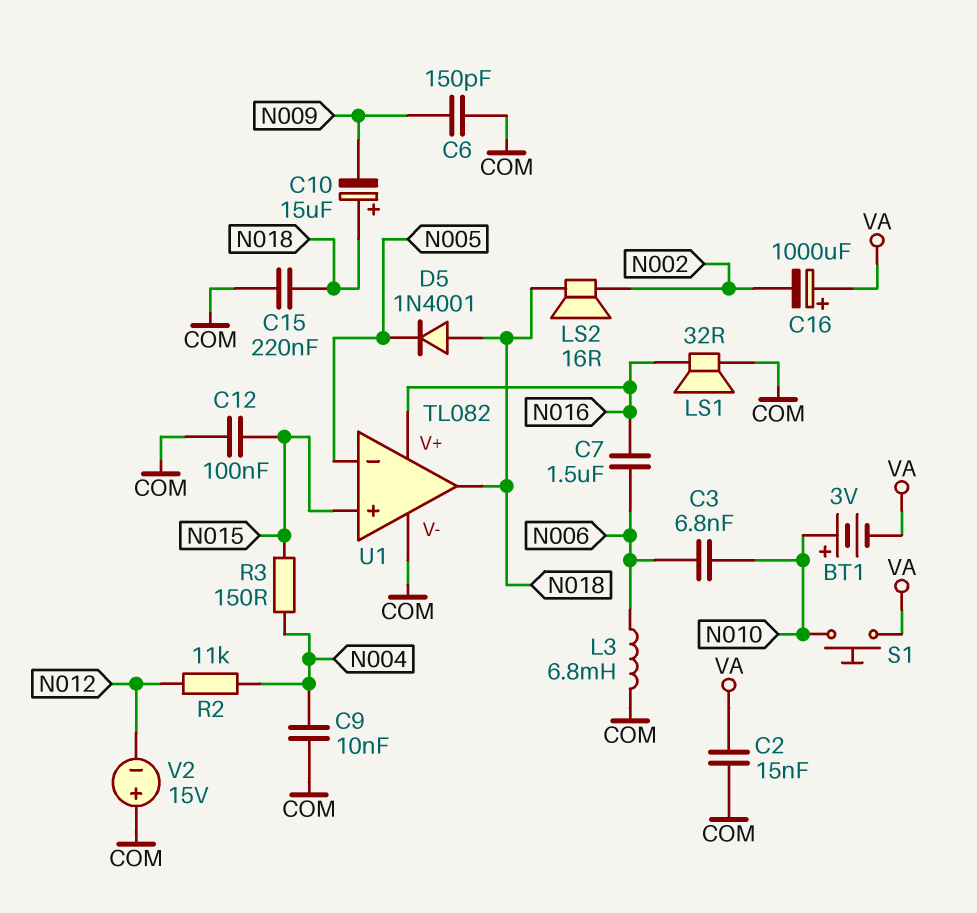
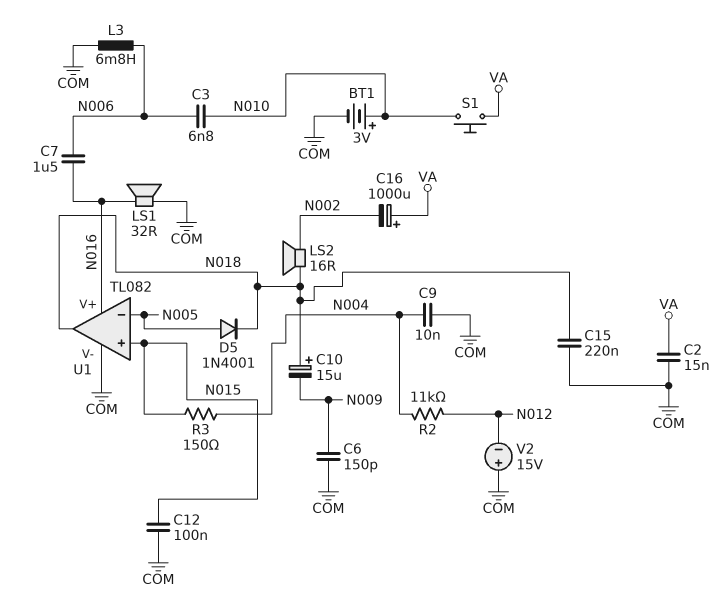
BT1: 3V (plus N010, minus VA) -> 3V (plus N010, minus COM)
D5: diode 1N4001 (A N018, K N005) -> diode 1N4001 (A N005, K N018)

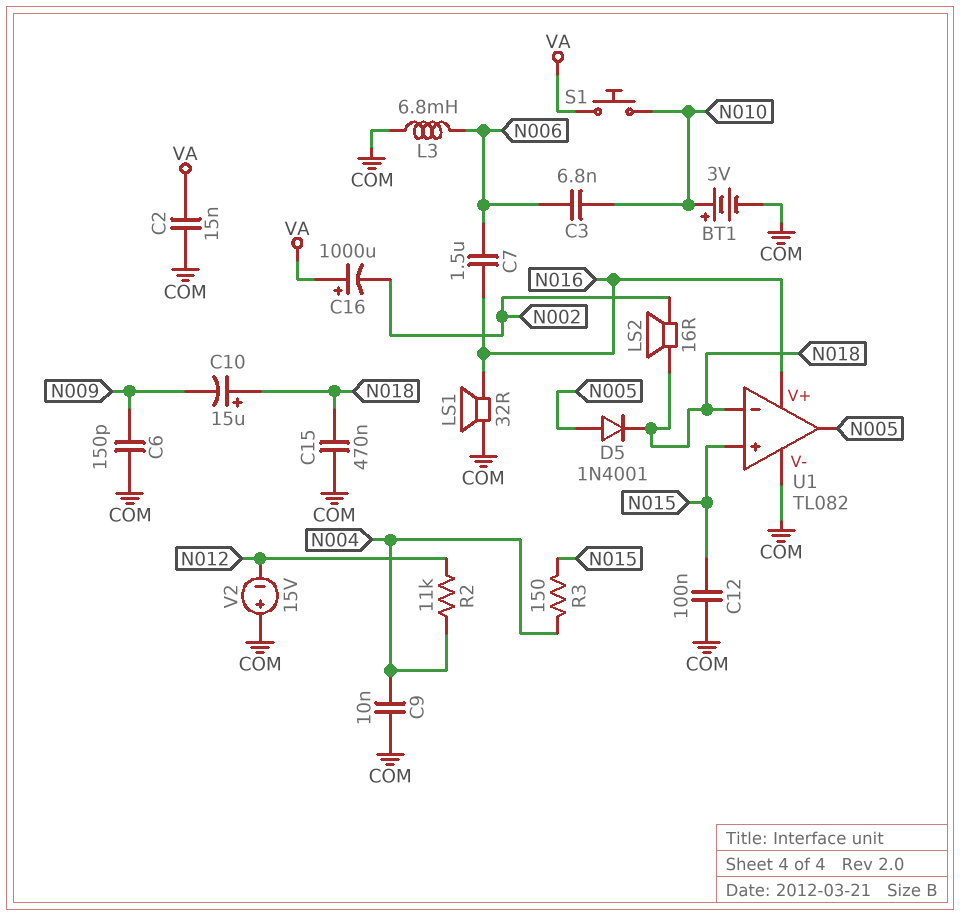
C15: 220nF (COM, N018) -> 470nF (COM, N018)
U1 pin in-: N005 -> N018
U1 pin out: N018 -> N005

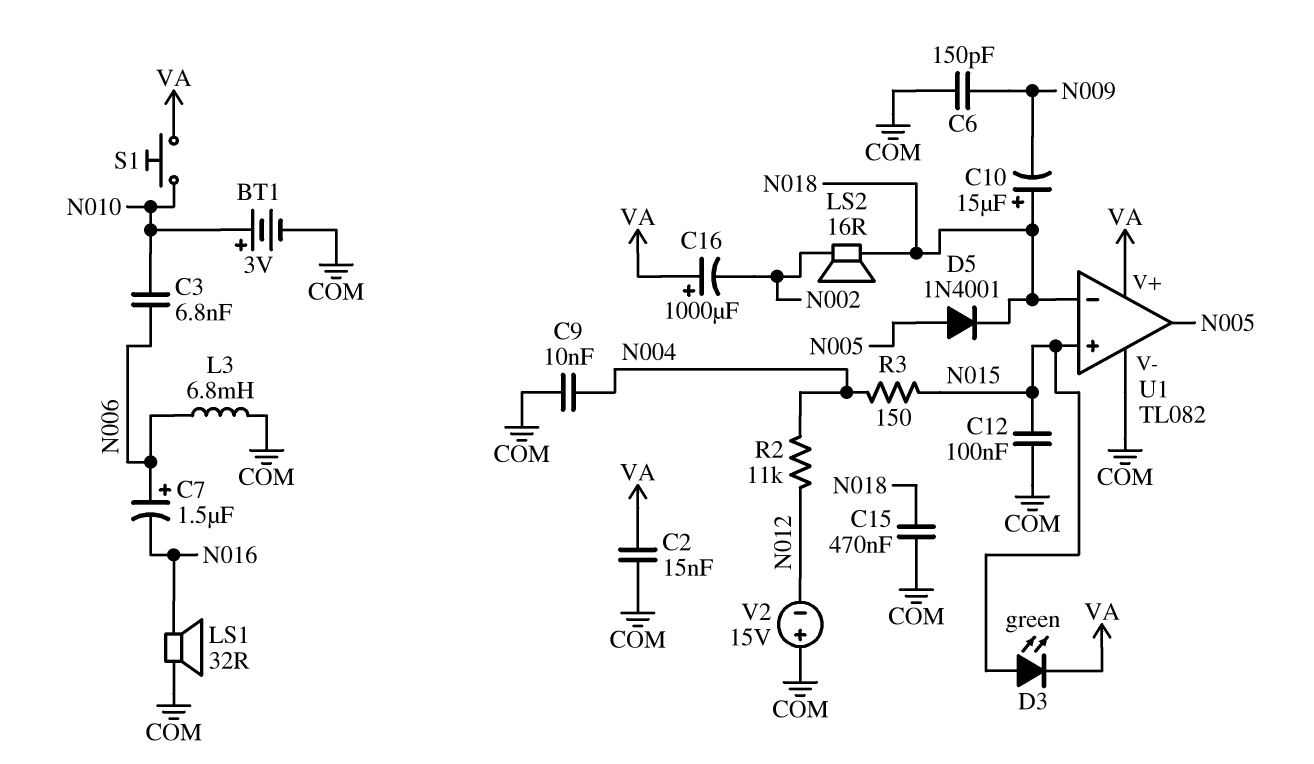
C7: 1.5uF (N006, N016) -> 1.5uF (plus N006, minus N016)
D3: none -> LED green (A N015, K VA)
U1 pin V+: N016 -> VA

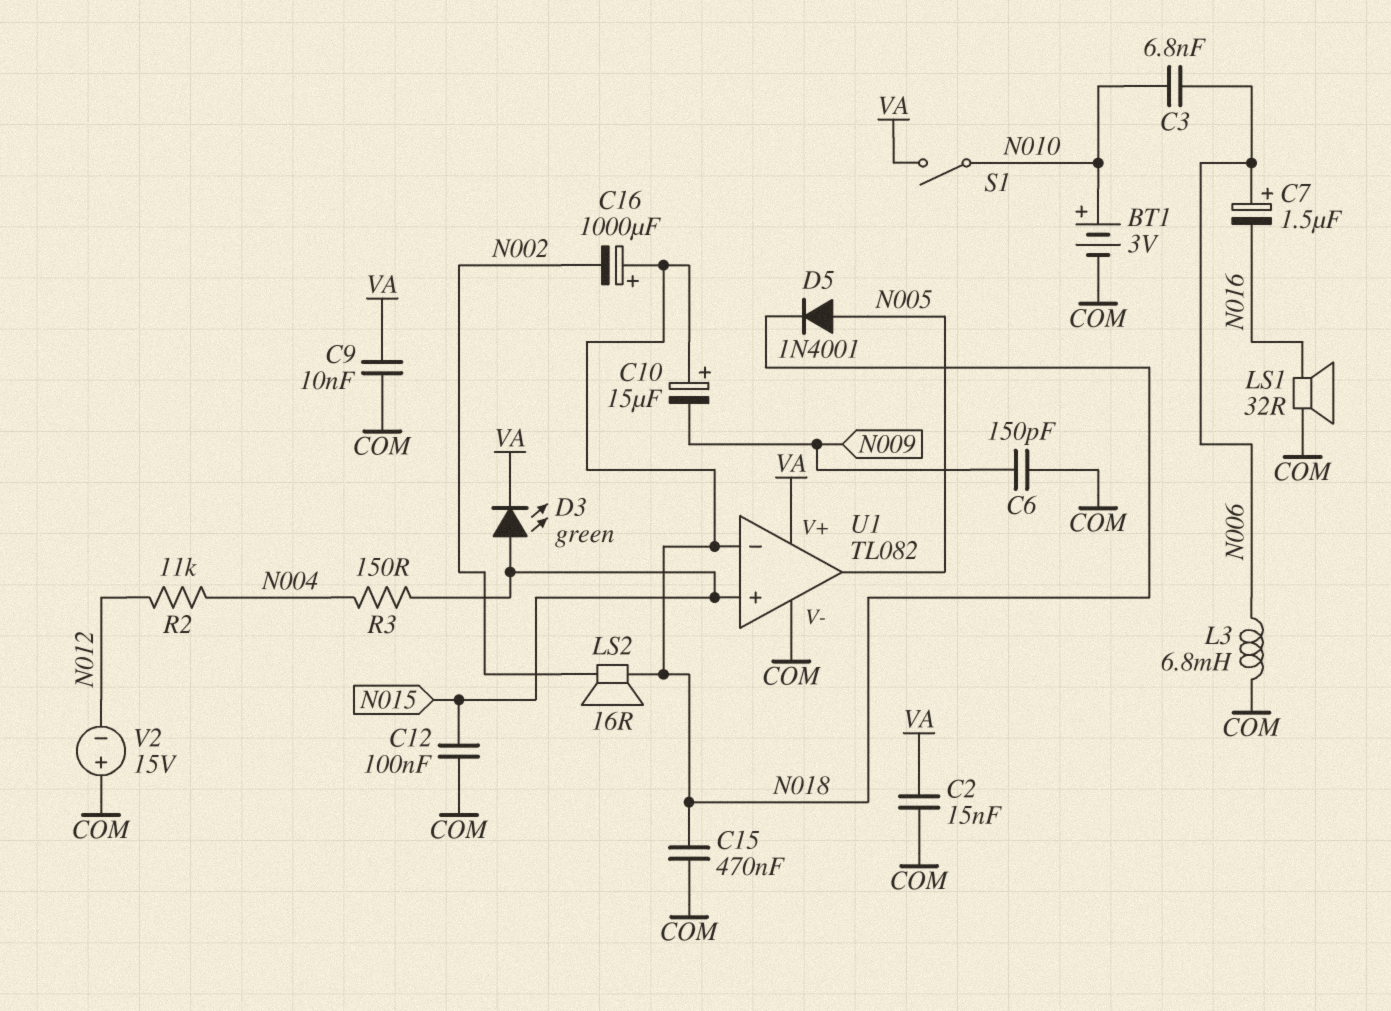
C9: 10nF (COM, N004) -> 10nF (COM, VA)
C16: 1000uF (plus VA, minus N002) -> 1000uF (plus N018, minus N002)
S1: button (N010, VA) -> switch (N010, VA)

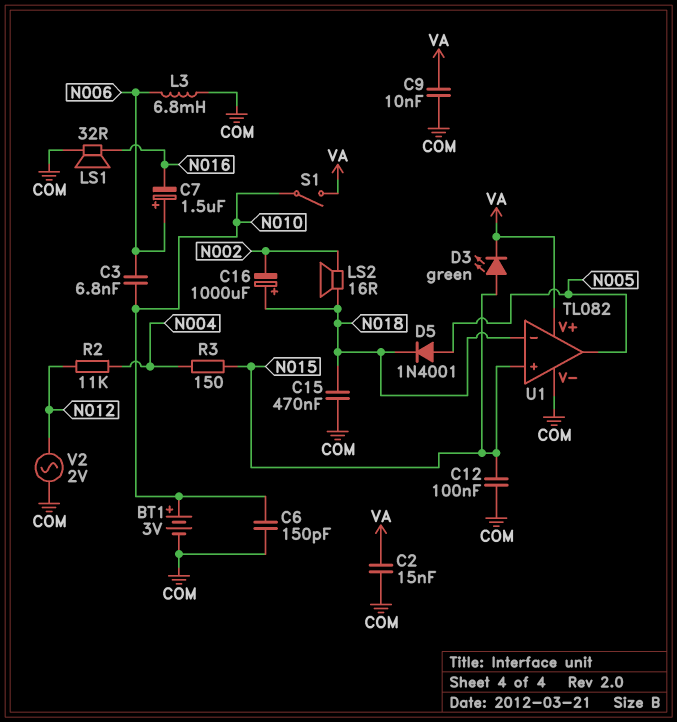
C6: 150pF (COM, N009) -> 150pF (COM, N010)
C10: 15uF (plus N018, minus N009) -> none
V2: 15V (plus COM, minus N012) -> AC 2V (COM, N012)

